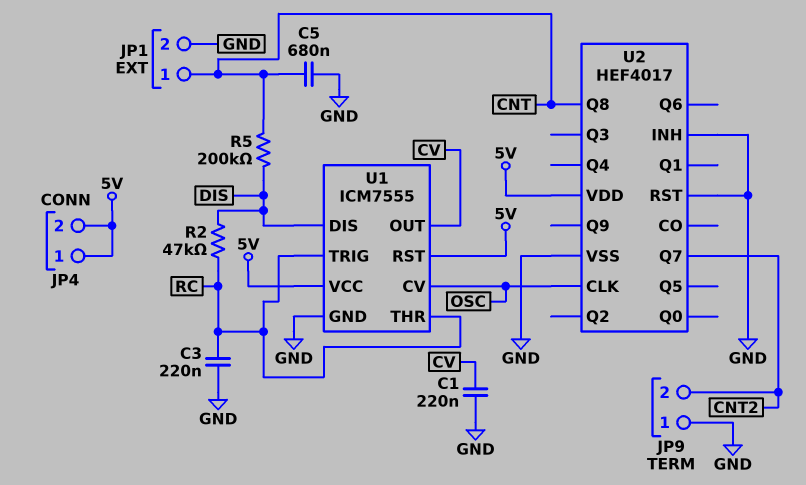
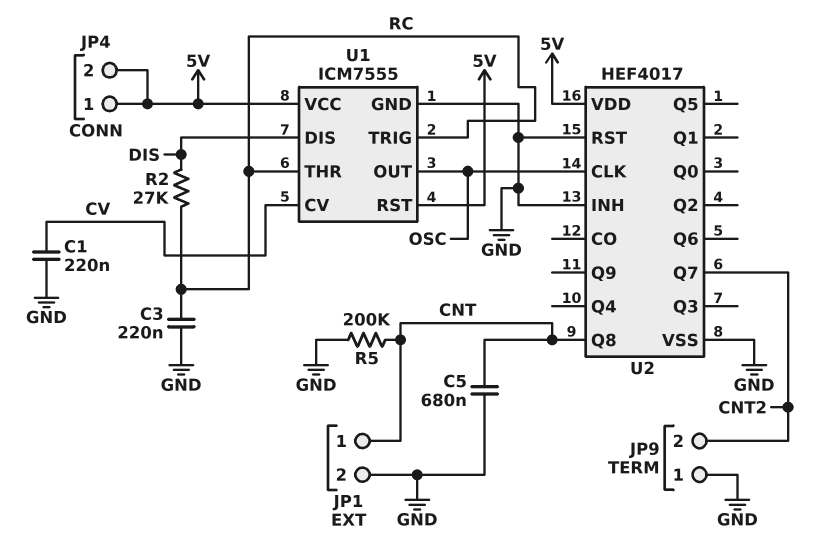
R2: 47k (DIS, RC) -> 27k (DIS, RC)
R5: 200k (CNT, DIS) -> 200k (CNT, GND)
U1 pin CV: OSC -> CV
U1 pin OUT: CV -> OSC

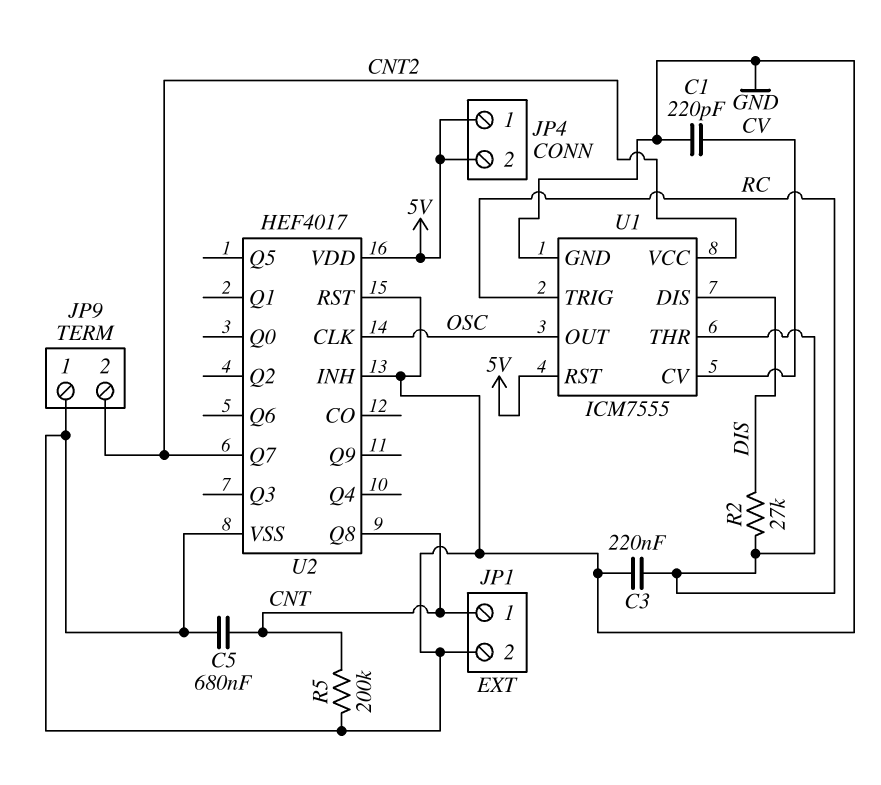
C1: 220nF (CV, GND) -> 220pF (CV, GND)
U1 pin VCC: 5V -> CNT2

